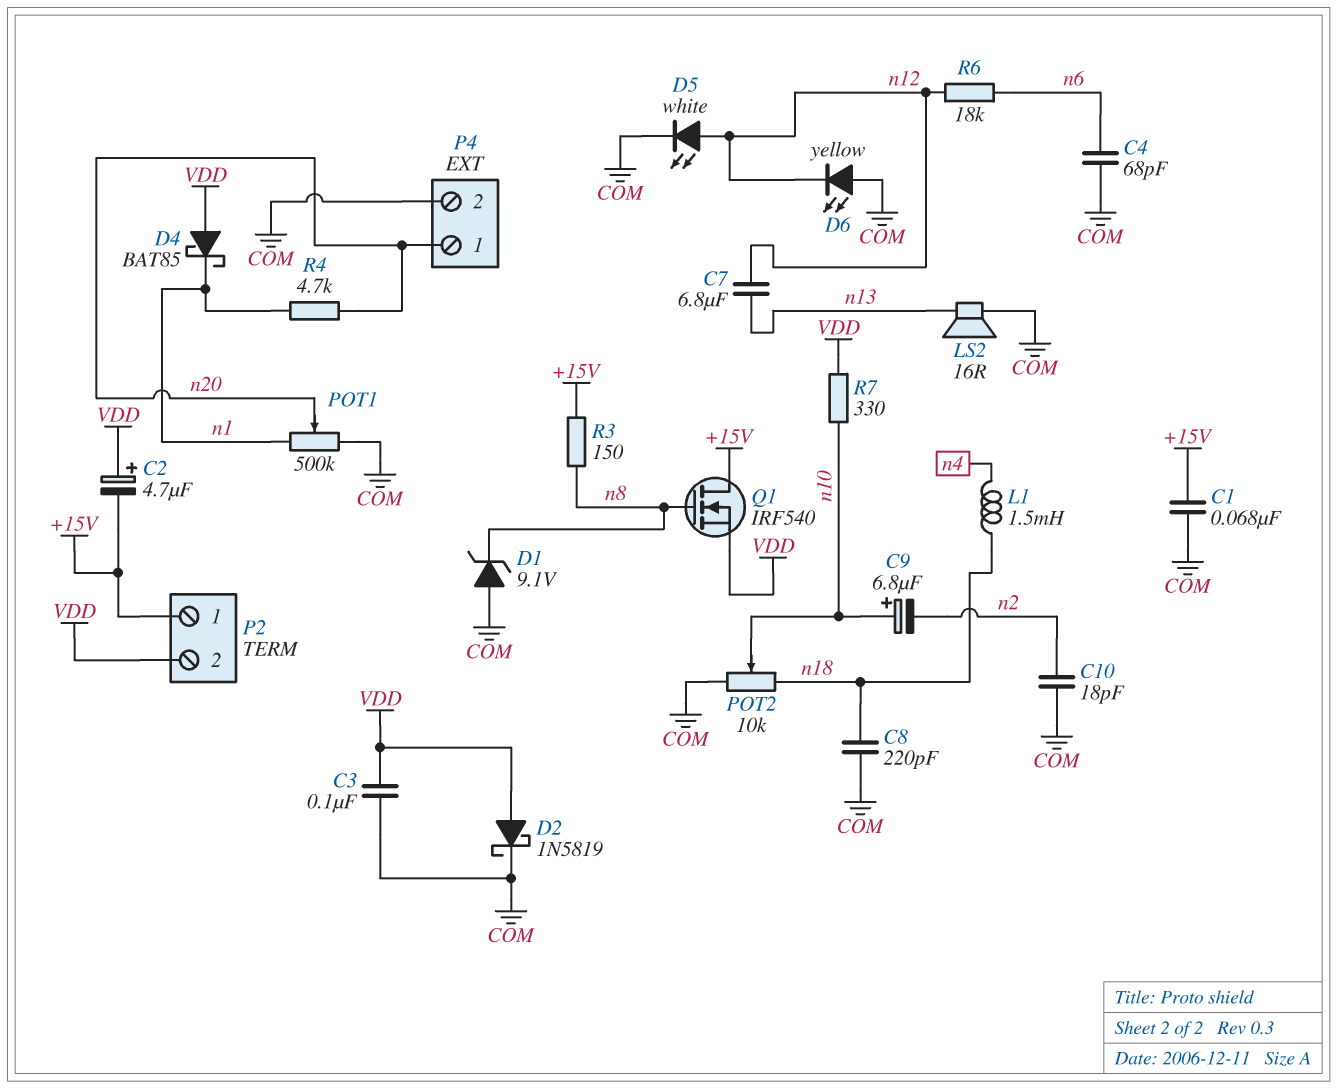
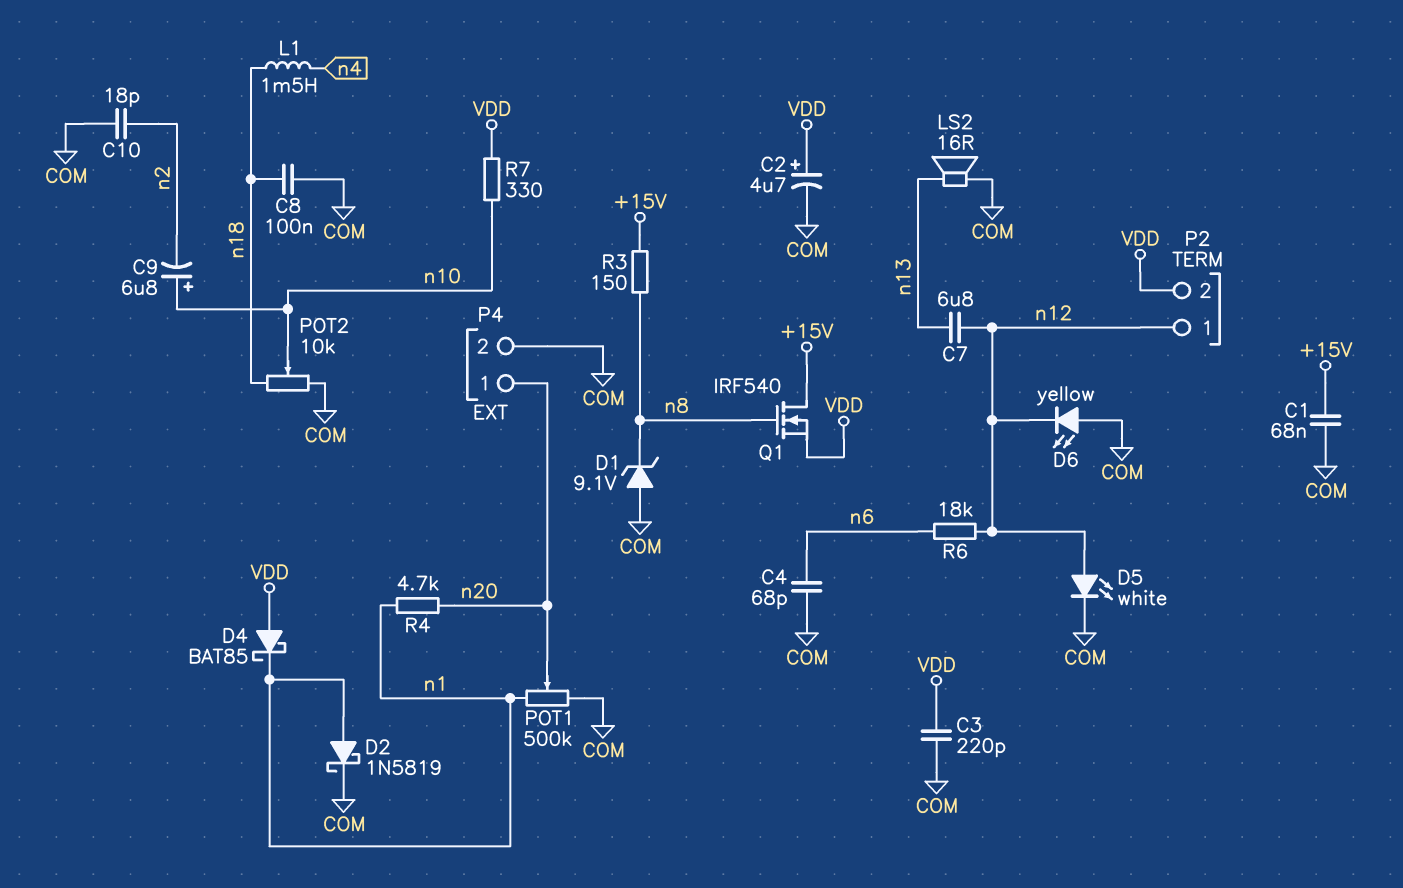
C2: 4.7uF (plus VDD, minus +15V) -> 4.7uF (plus VDD, minus COM)
C3: 100nF (COM, VDD) -> 220pF (COM, VDD)
C8: 220pF (COM, n18) -> 100nF (COM, n18)
D2: schottky 1N5819 (A VDD, K COM) -> schottky 1N5819 (A n1, K COM)
P2 pin 1: +15V -> n12

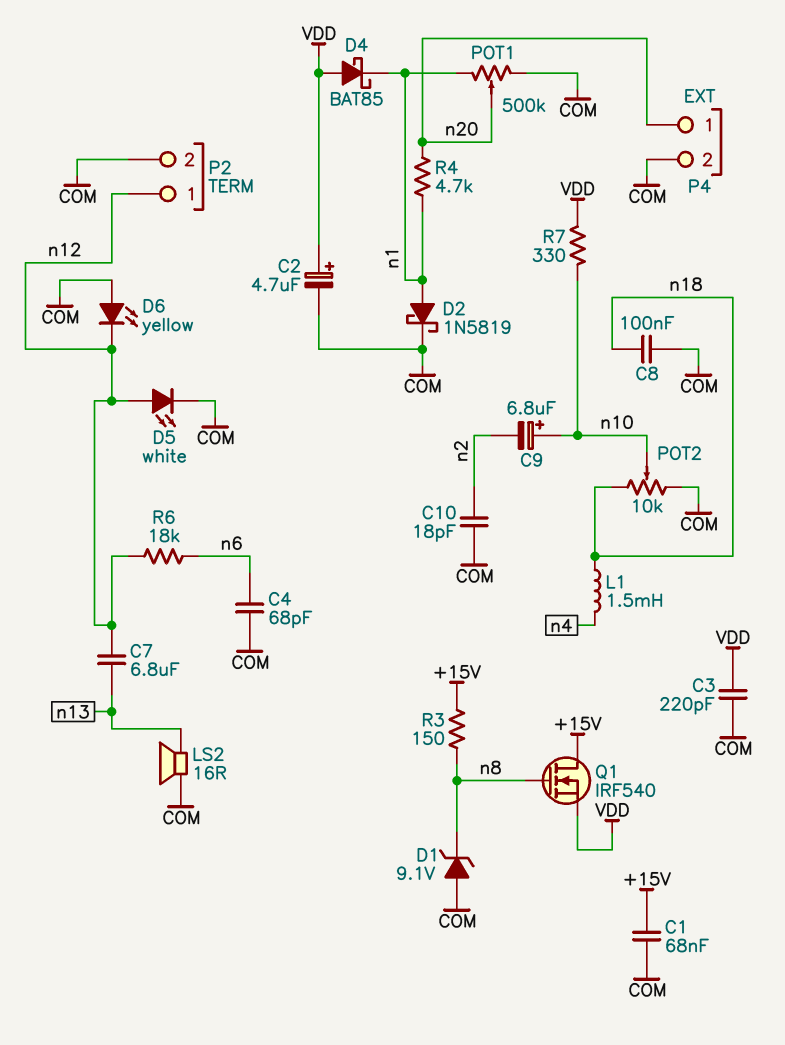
P2 pin 2: VDD -> COM

